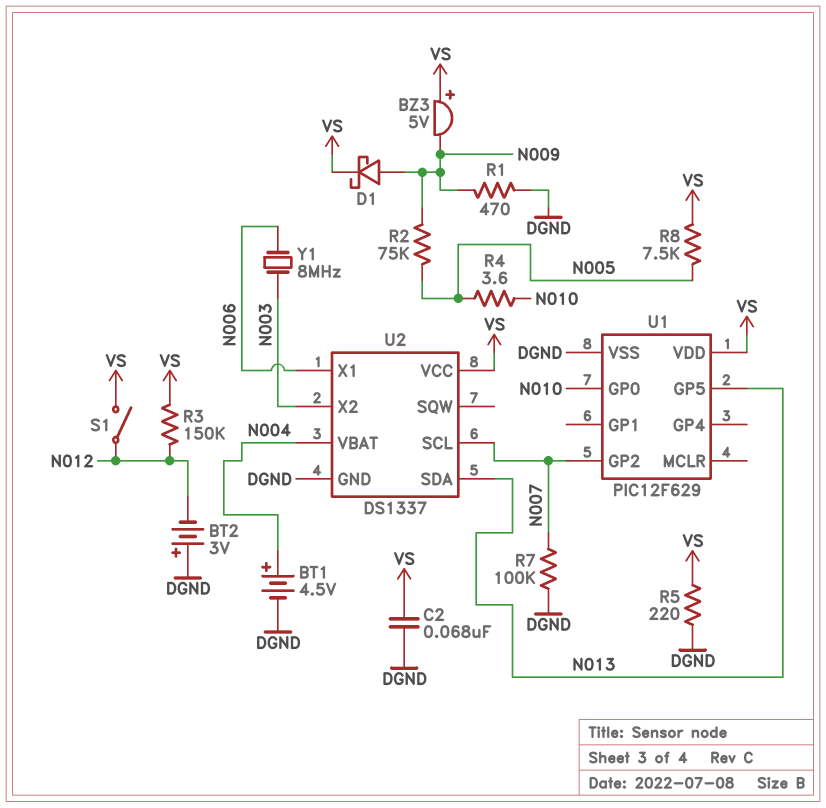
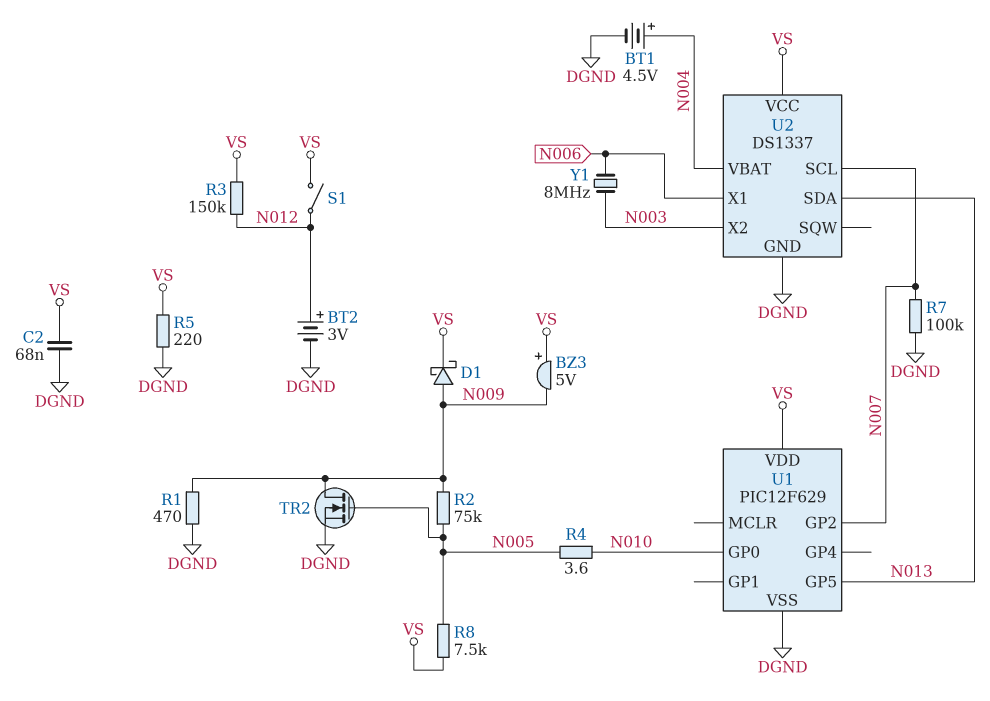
BT2: 3V (plus DGND, minus N012) -> 3V (plus N012, minus DGND)
TR2: none -> NMOS (G N005, D N009, S DGND)

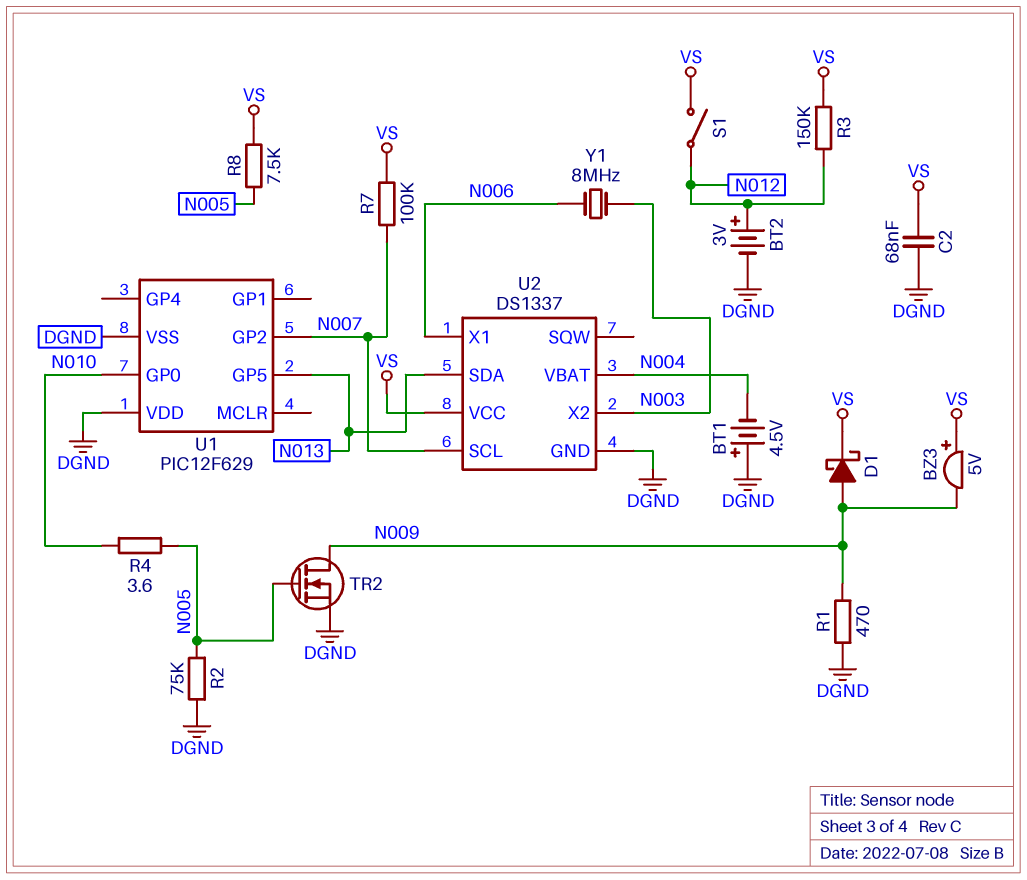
BT1: 4.5V (plus N004, minus DGND) -> 4.5V (plus DGND, minus N004)
R2: 75k (N005, N009) -> 75k (DGND, N005)
R5: 220 (DGND, VS) -> none
R7: 100k (DGND, N007) -> 100k (N007, VS)
U1 pin VDD: VS -> DGND

